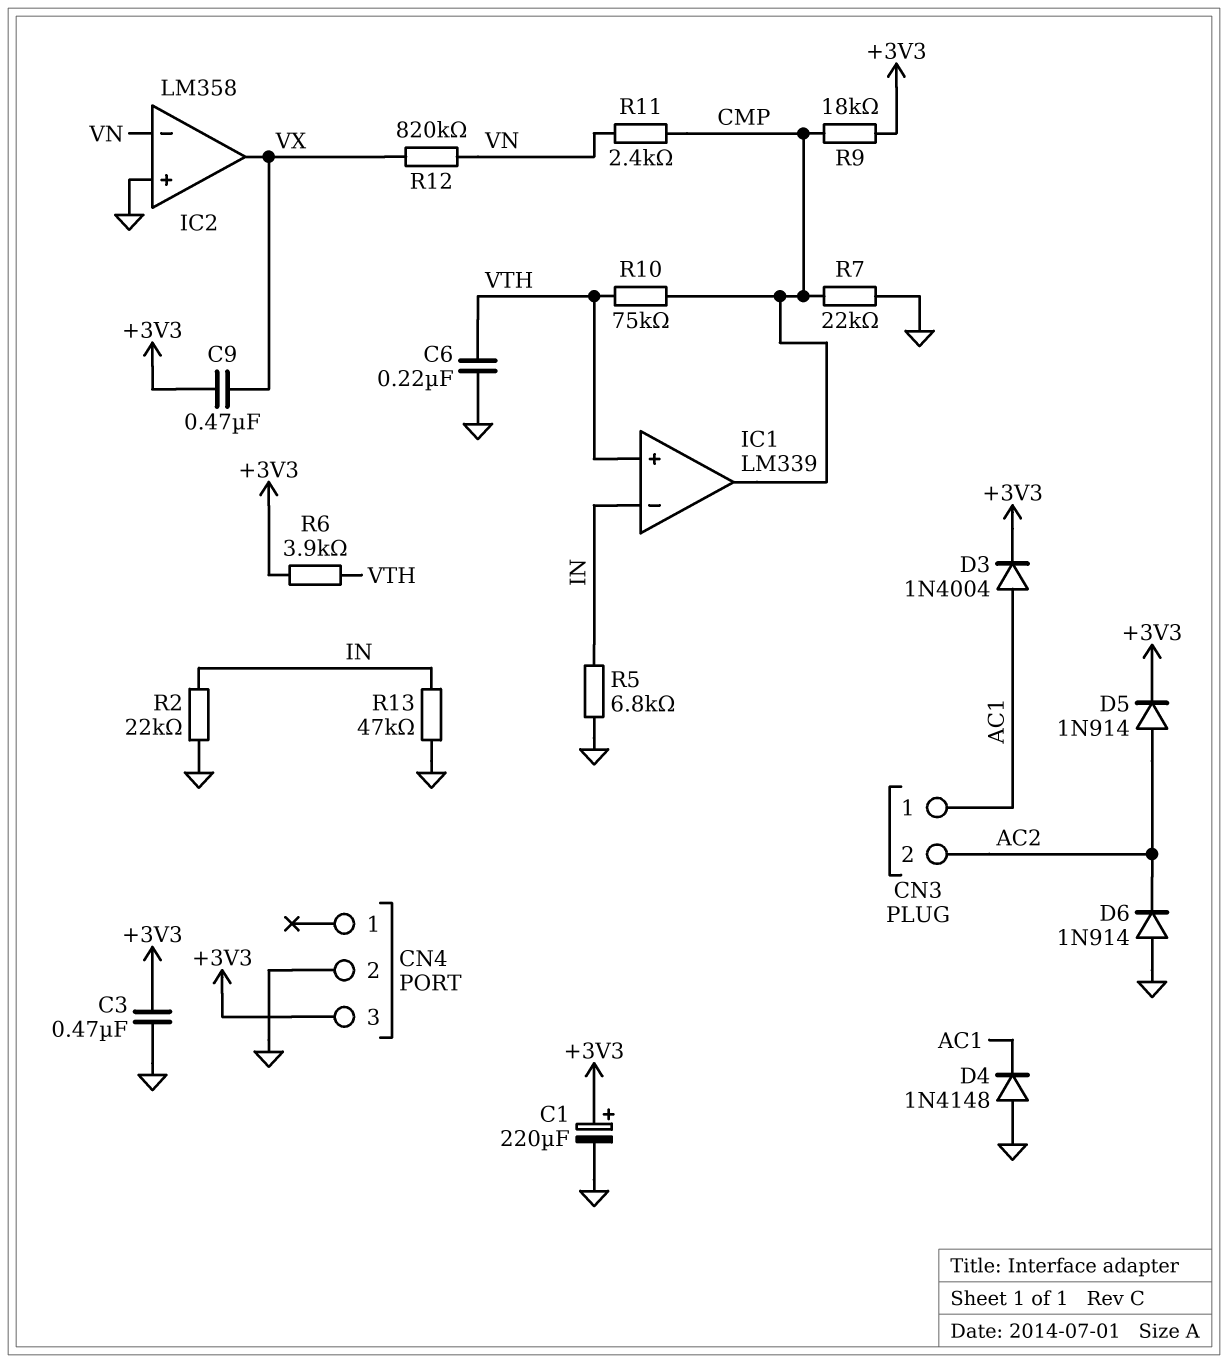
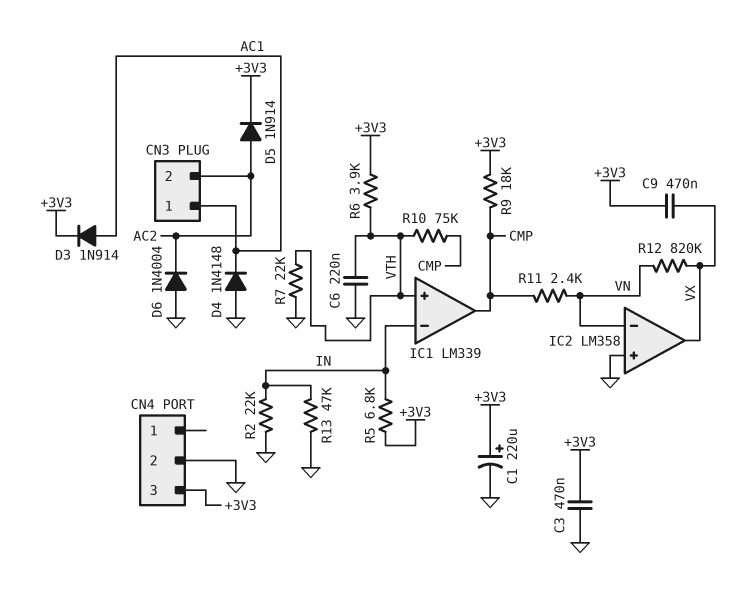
D3: diode 1N4004 (A AC1, K +3V3) -> diode 1N914 (A AC1, K +3V3)
D6: diode 1N914 (A GND, K AC2) -> diode 1N4004 (A GND, K AC2)
R5: 6.8k (GND, IN) -> 6.8k (+3V3, IN)
R7: 22k (CMP, GND) -> 22k (GND, VTH)

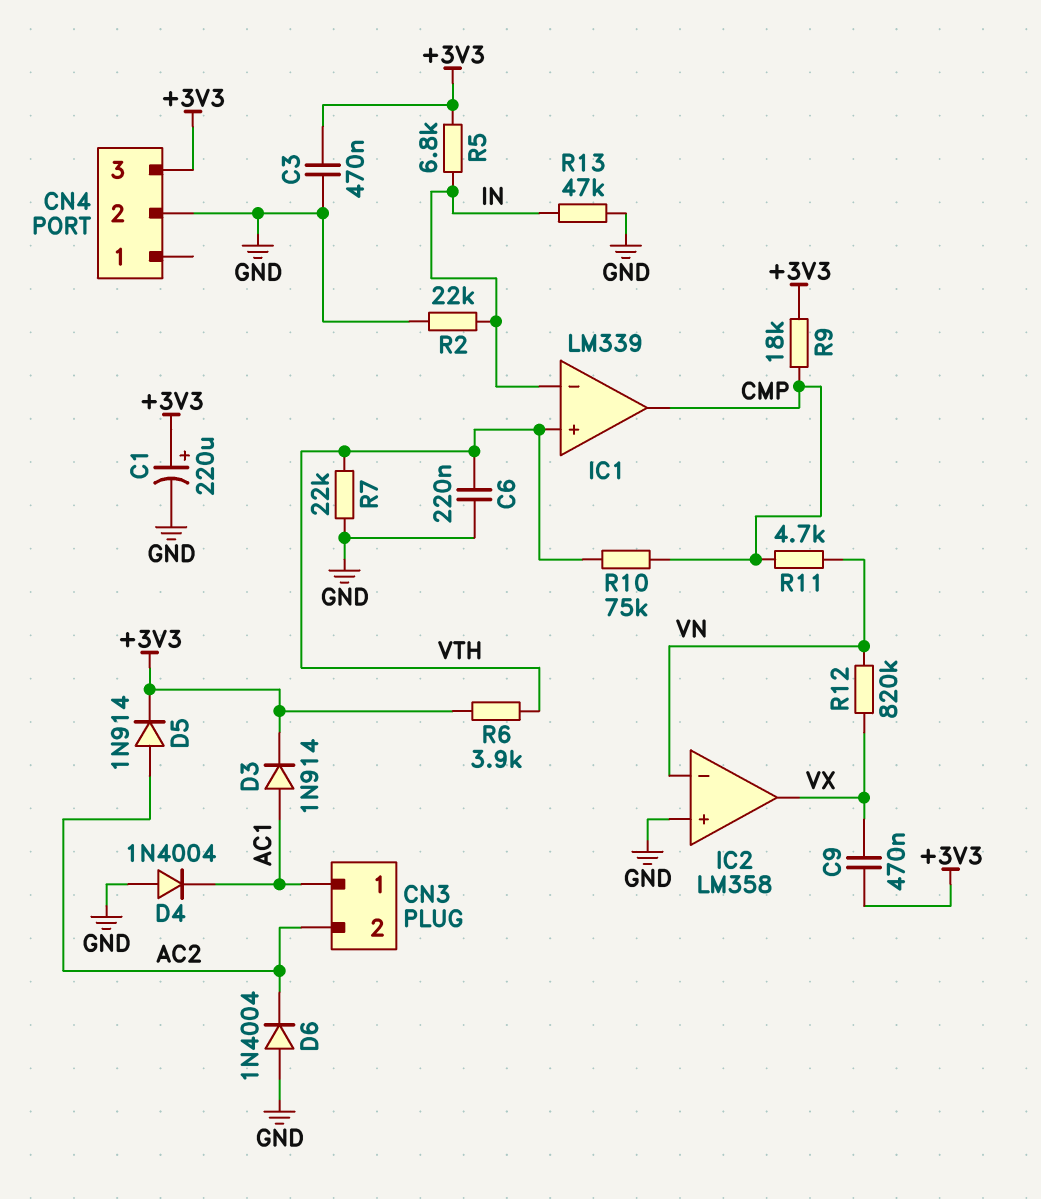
D4: diode 1N4148 (A GND, K AC1) -> diode 1N4004 (A GND, K AC1)
R11: 2.4k (CMP, VN) -> 4.7k (CMP, VN)

